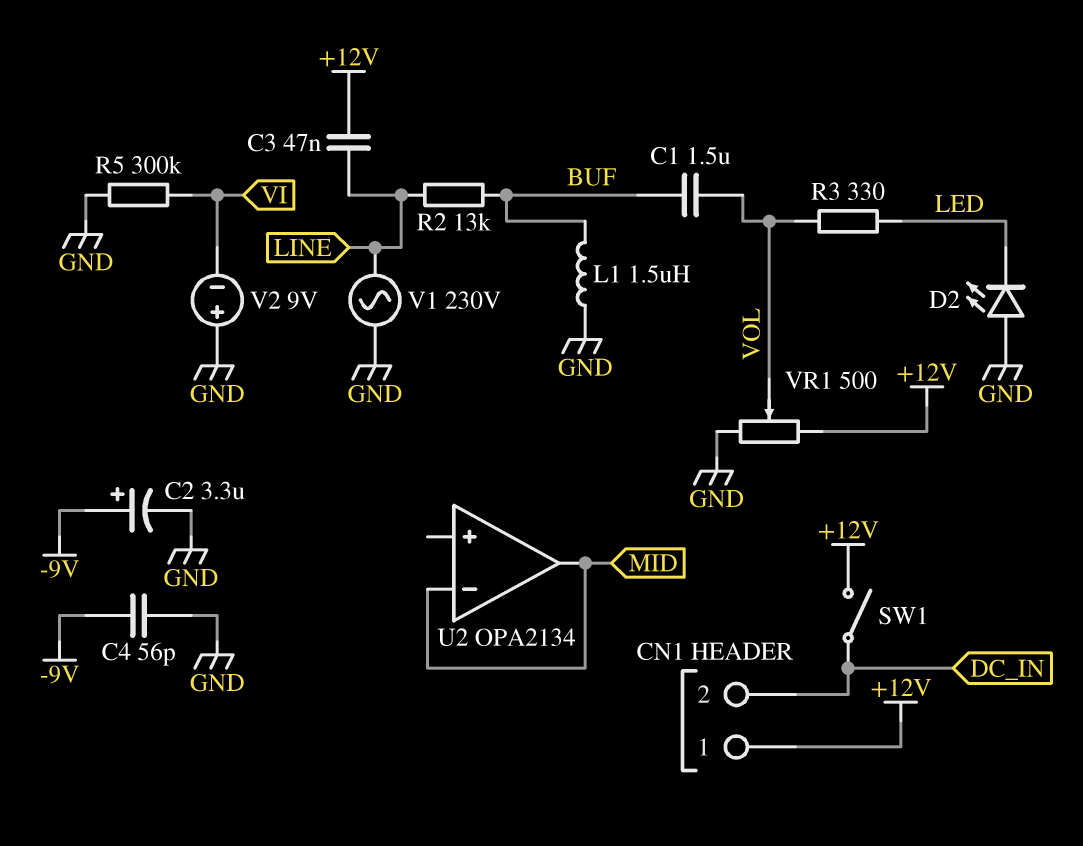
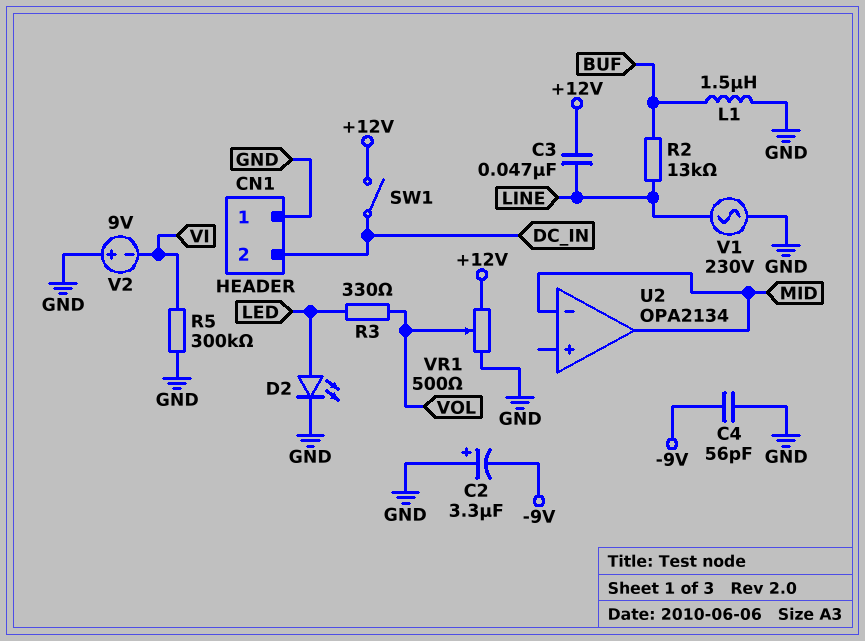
C1: 1.5uF (BUF, VOL) -> none
C2: 3.3uF (plus -9V, minus GND) -> 3.3uF (plus GND, minus -9V)
CN1 pin 1: +12V -> GND
D2: LED (A GND, K LED) -> LED (A LED, K GND)

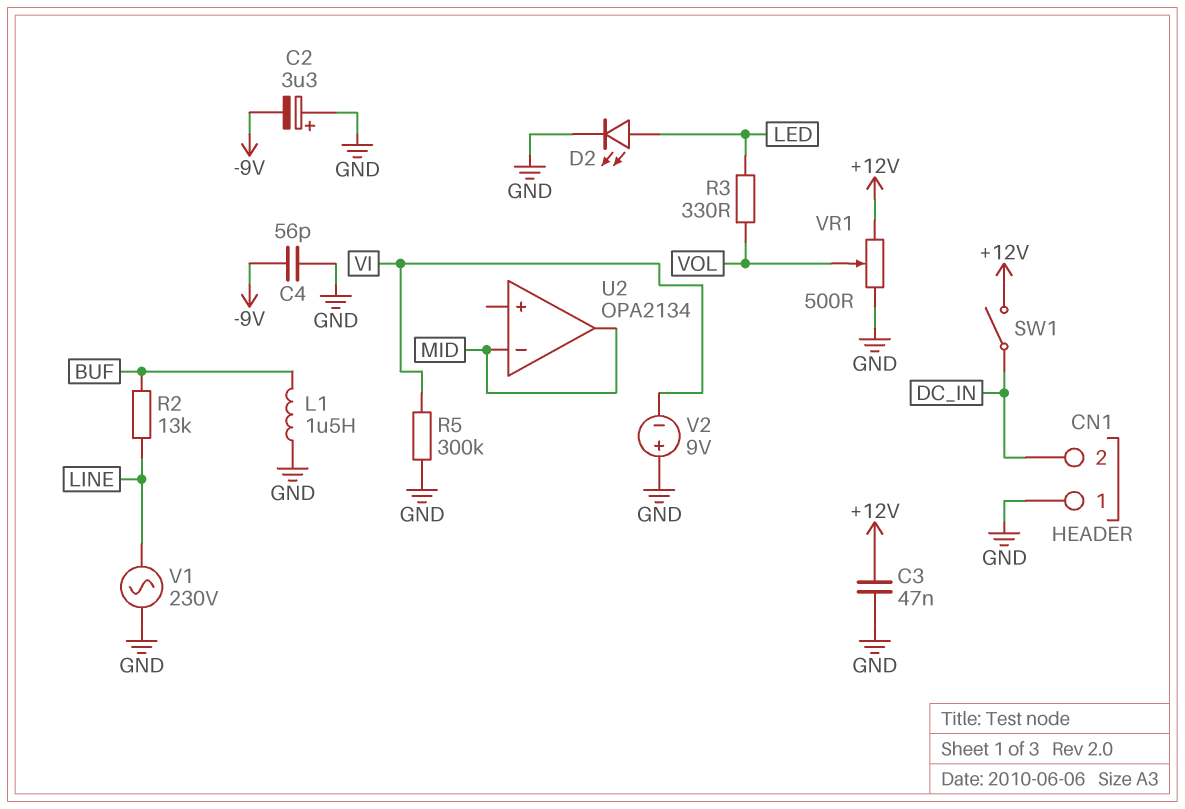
C3: 47nF (+12V, LINE) -> 47nF (+12V, GND)

